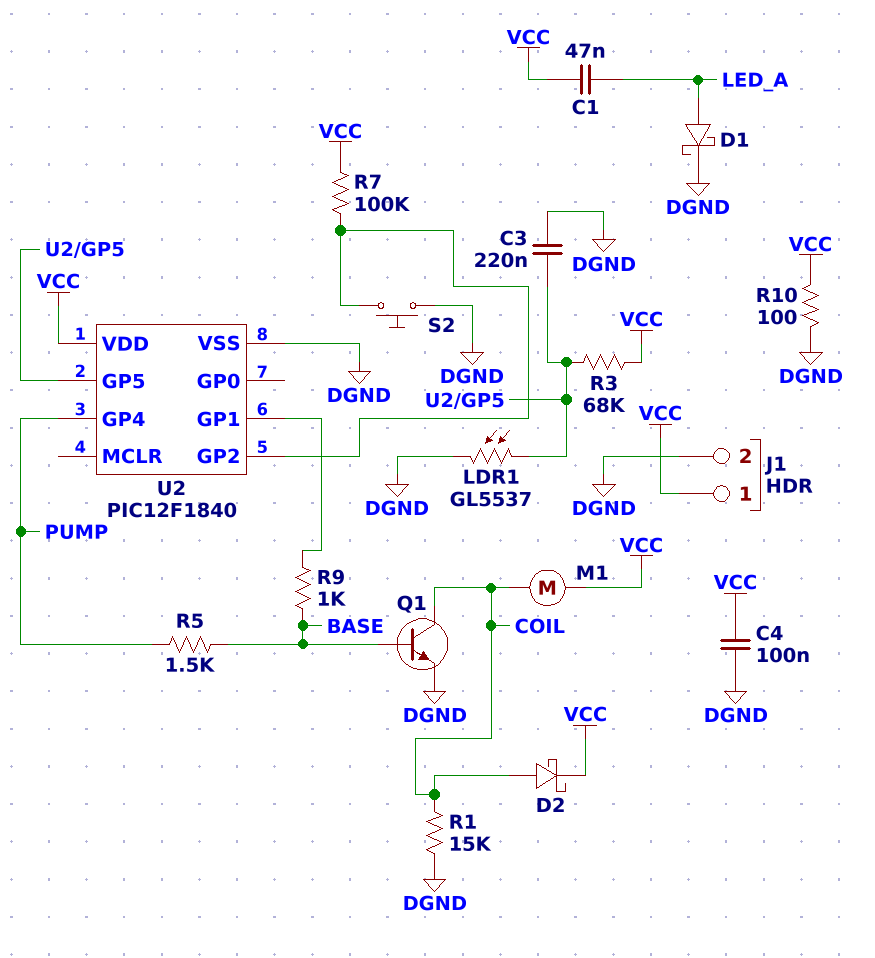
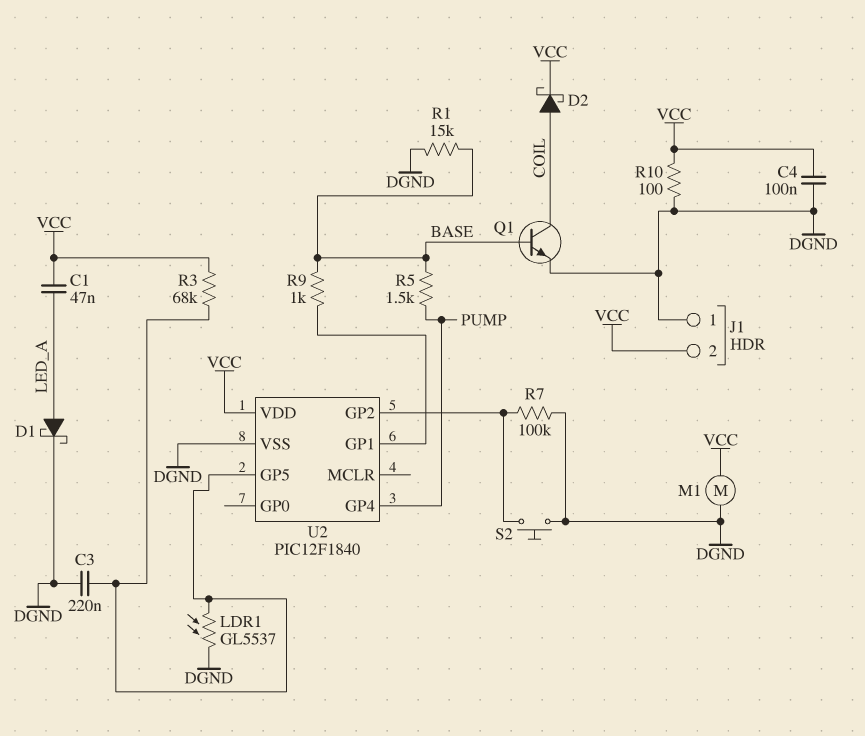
J1 pin 1: VCC -> DGND
J1 pin 2: DGND -> VCC
M1: motor (COIL, VCC) -> motor (DGND, VCC)
R1: 15k (COIL, DGND) -> 15k (BASE, DGND)
R7: 100k (U2/GP2, VCC) -> 100k (DGND, U2/GP2)

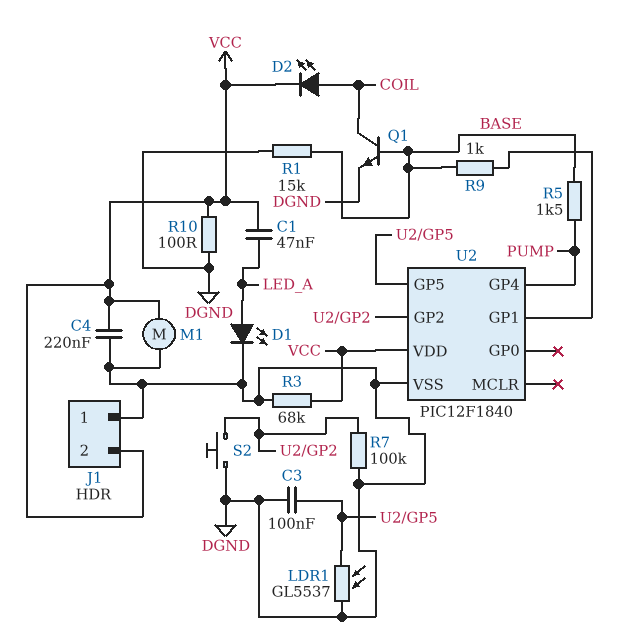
C3: 220nF (DGND, U2/GP5) -> 100nF (DGND, U2/GP5)
C4: 100nF (DGND, VCC) -> 220nF (DGND, VCC)
D1: schottky (A LED_A, K DGND) -> LED (A LED_A, K DGND)
D2: schottky (A COIL, K VCC) -> LED (A COIL, K VCC)
R3: 68k (U2/GP5, VCC) -> 68k (DGND, VCC)

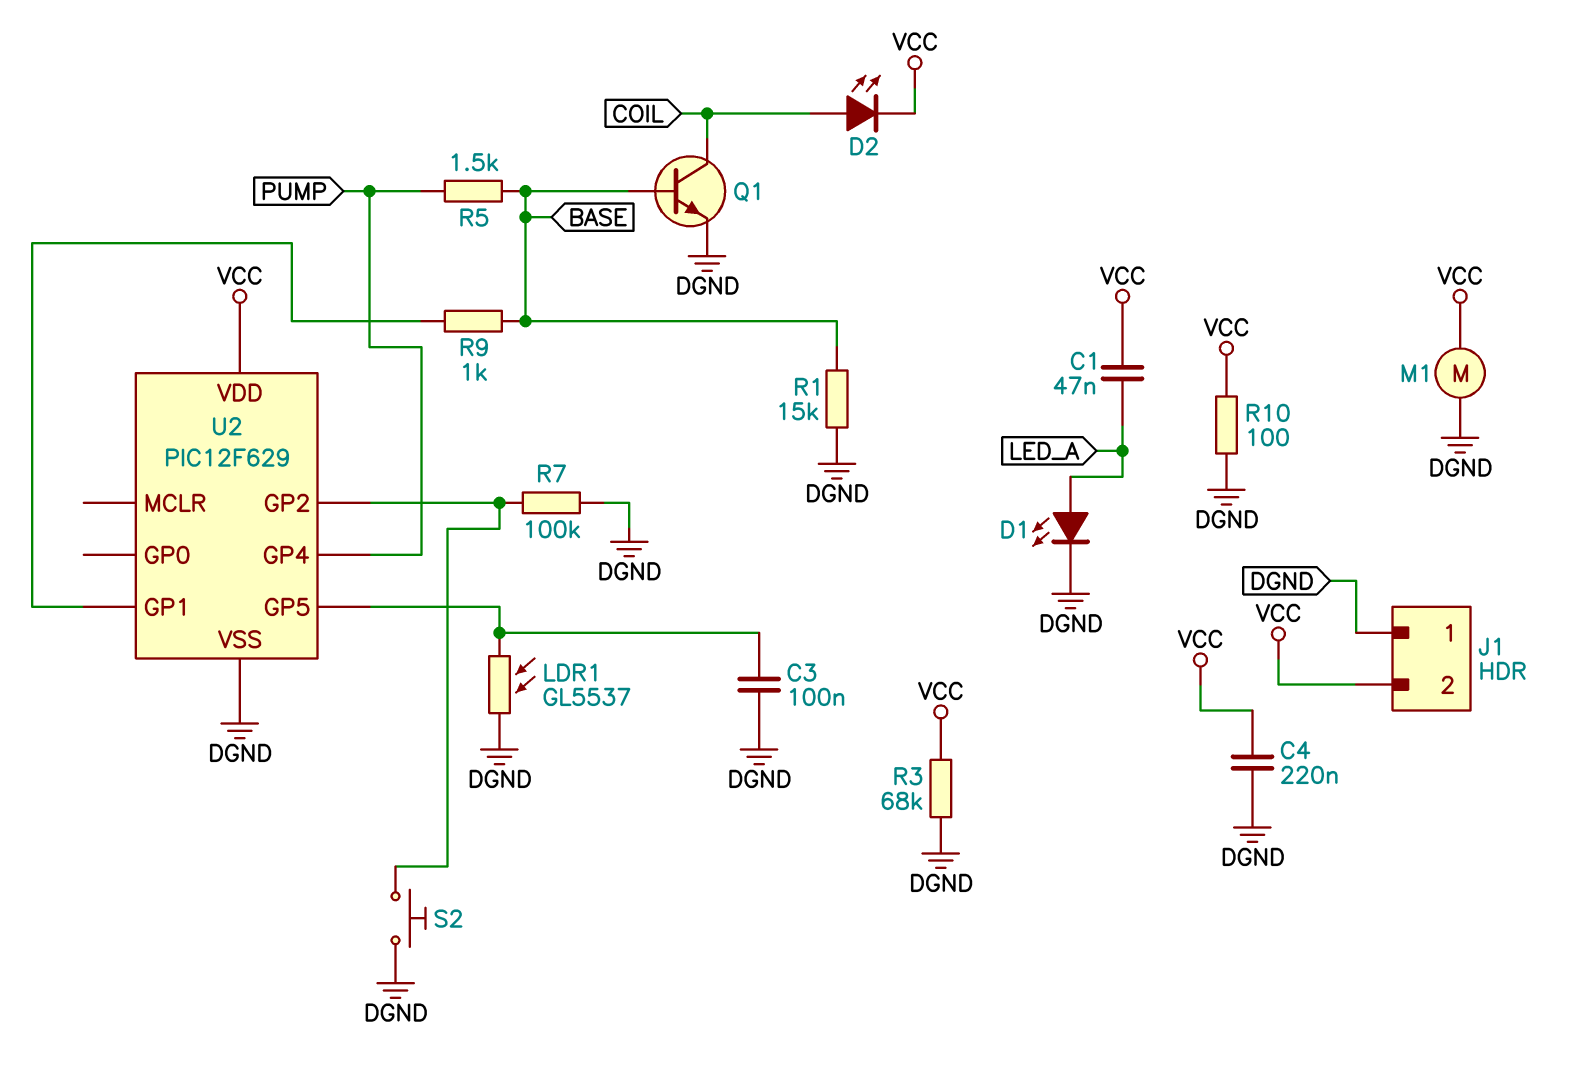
U2: PIC12F1840 -> PIC12F629

